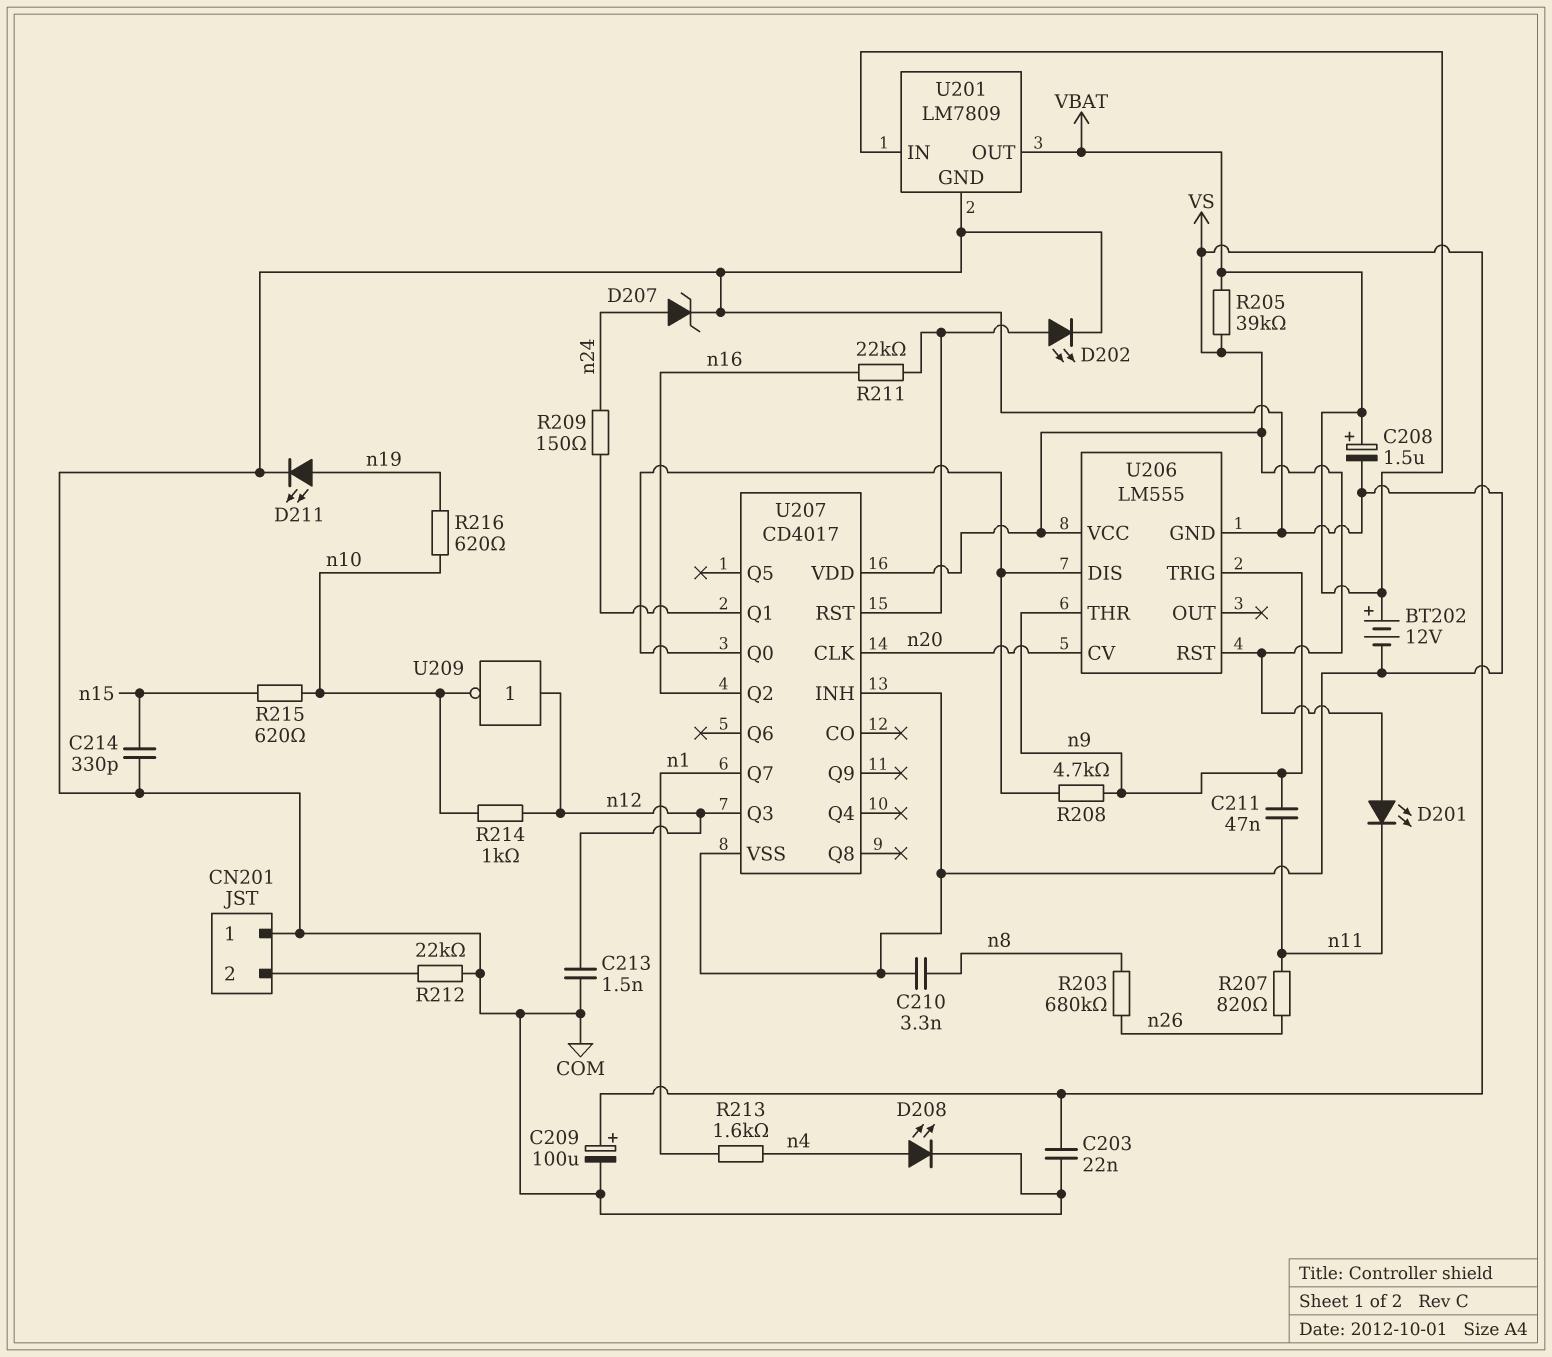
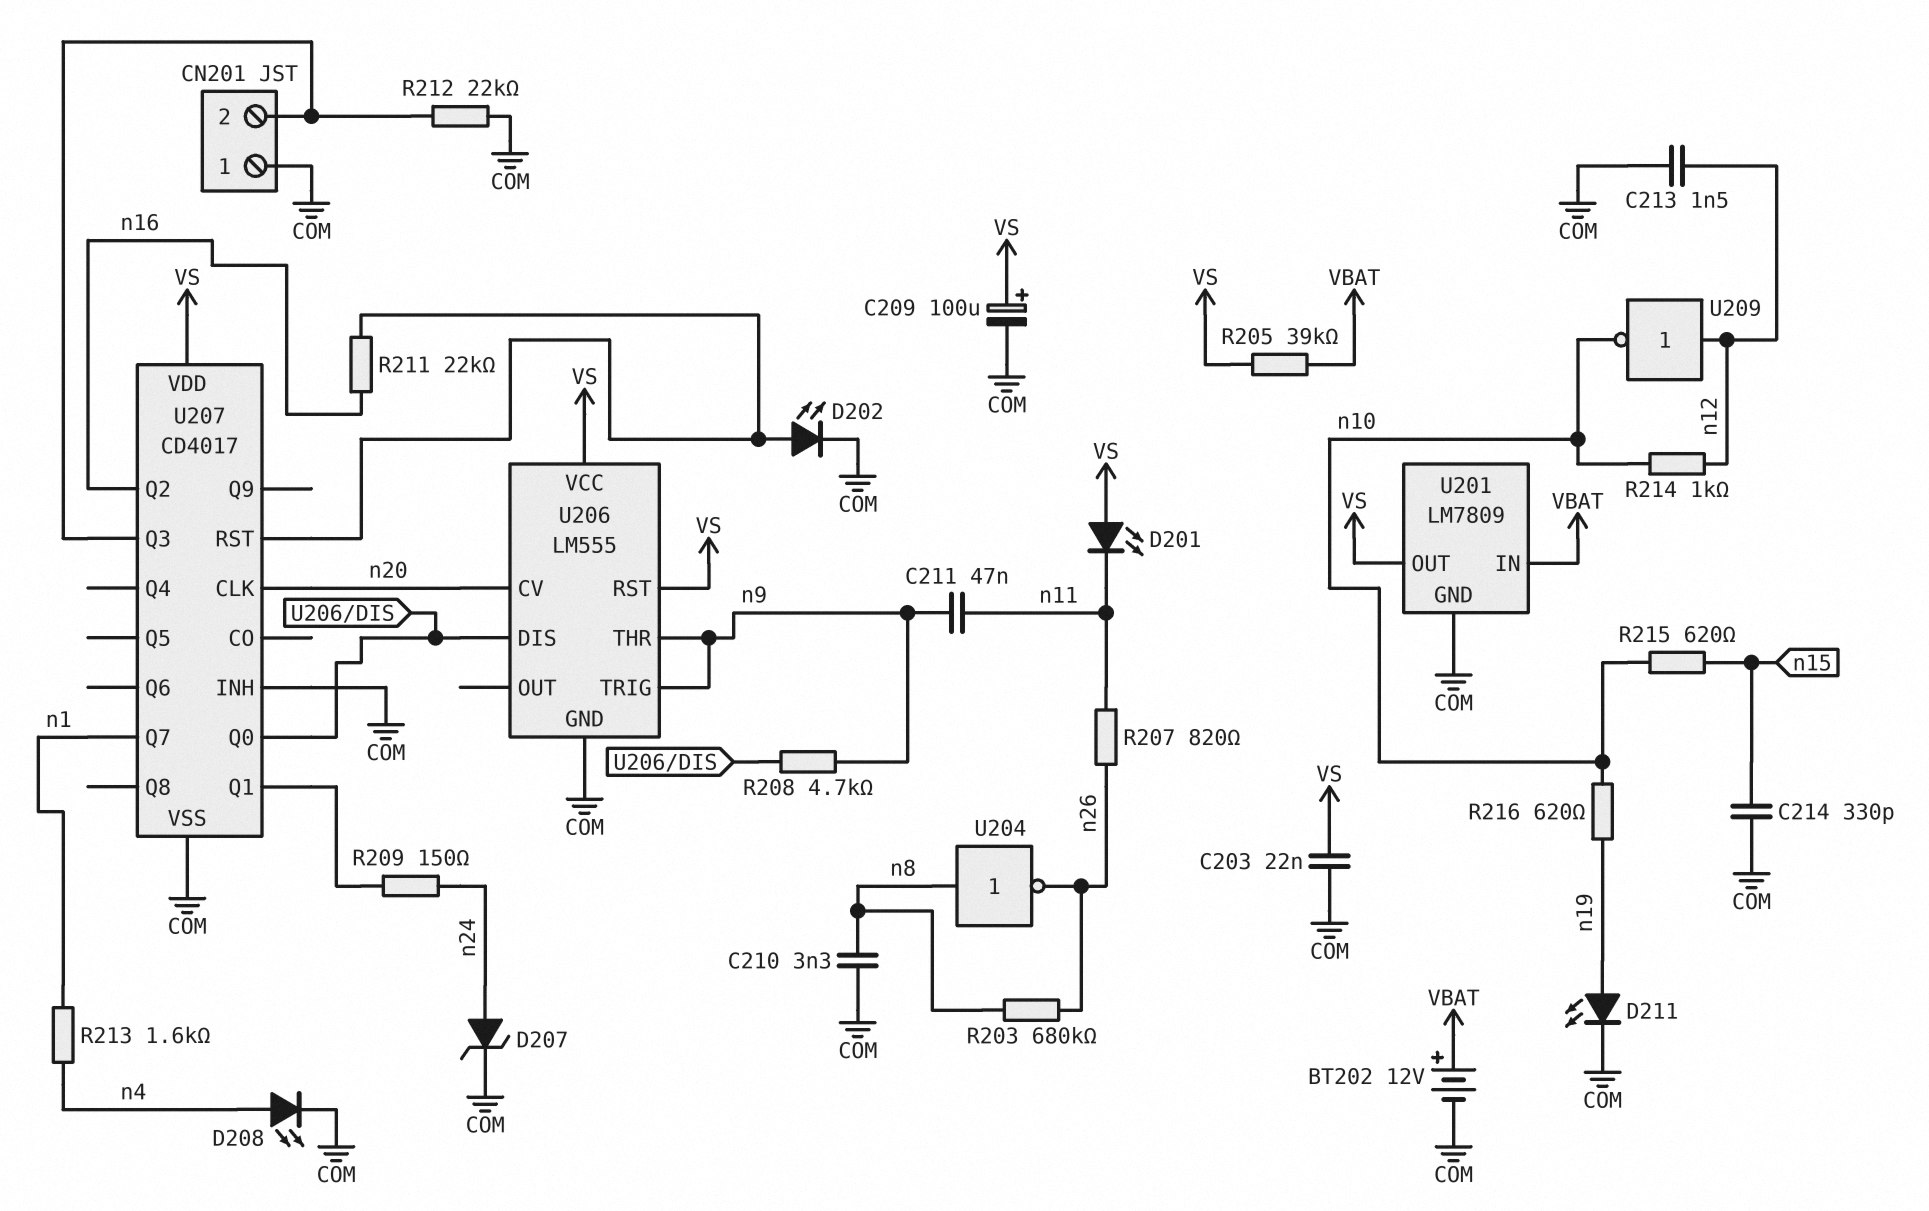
C208: 1.5uF (plus VBAT, minus COM) -> none
U201 pin OUT: VBAT -> VS
U204: none -> NOT (in n8, out n26)
U207 pin Q3: n12 -> CN201/2

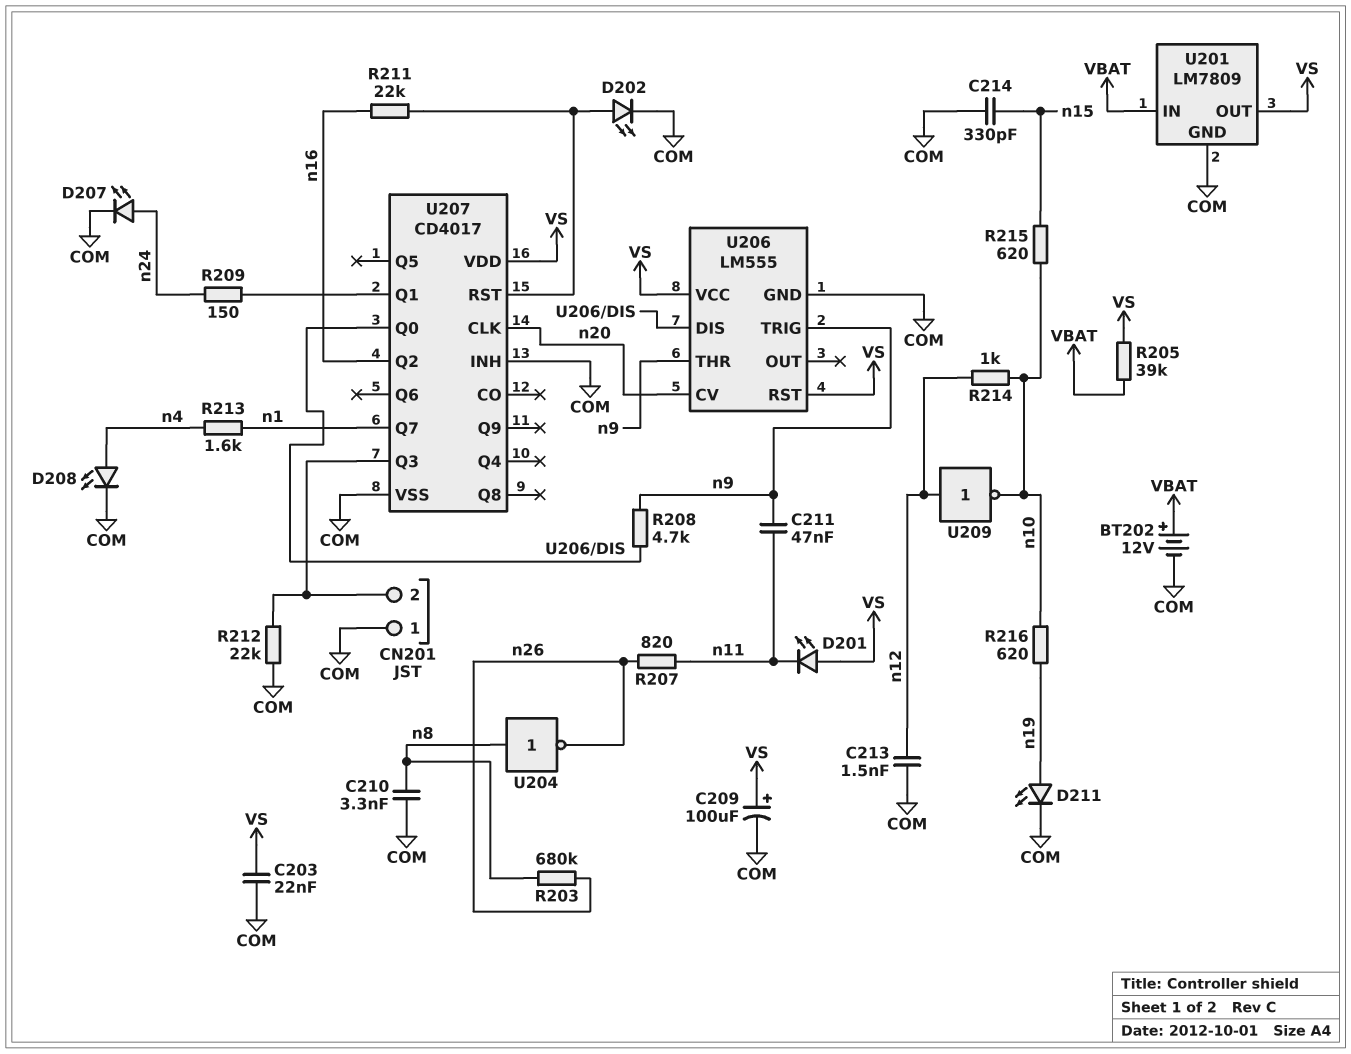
D207: zener (A n24, K COM) -> LED (A n24, K COM)

